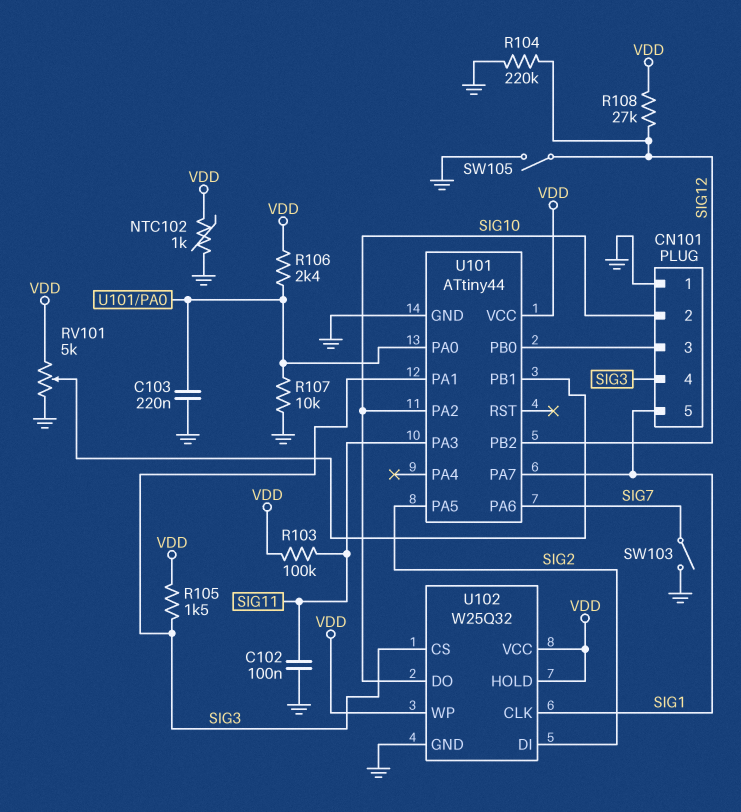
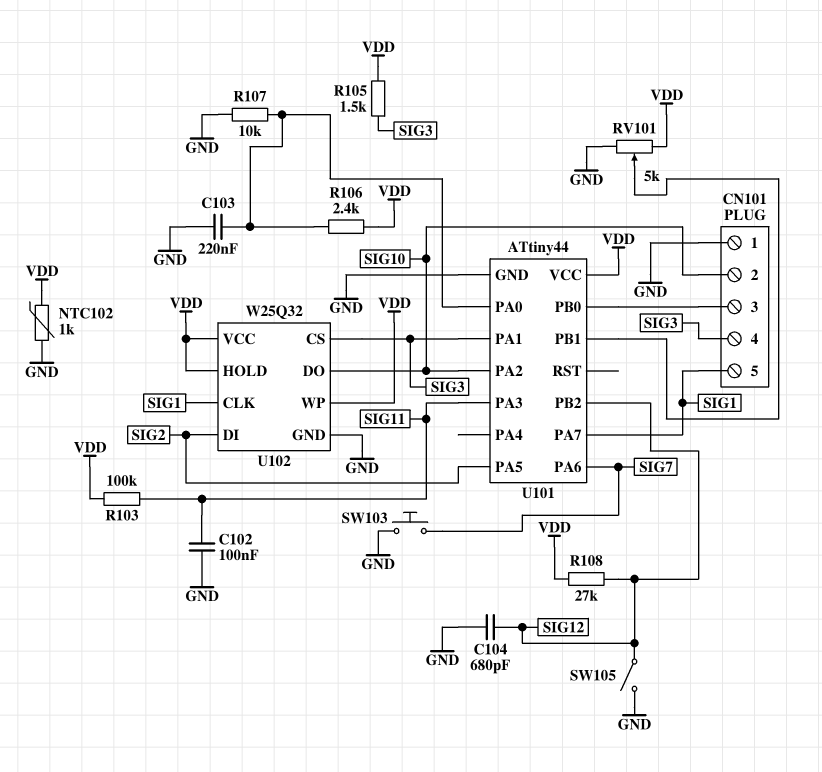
C104: none -> 680pF (GND, SIG12)
R104: 220k (GND, SIG12) -> none
SW103: switch (GND, SIG7) -> button (GND, SIG7)

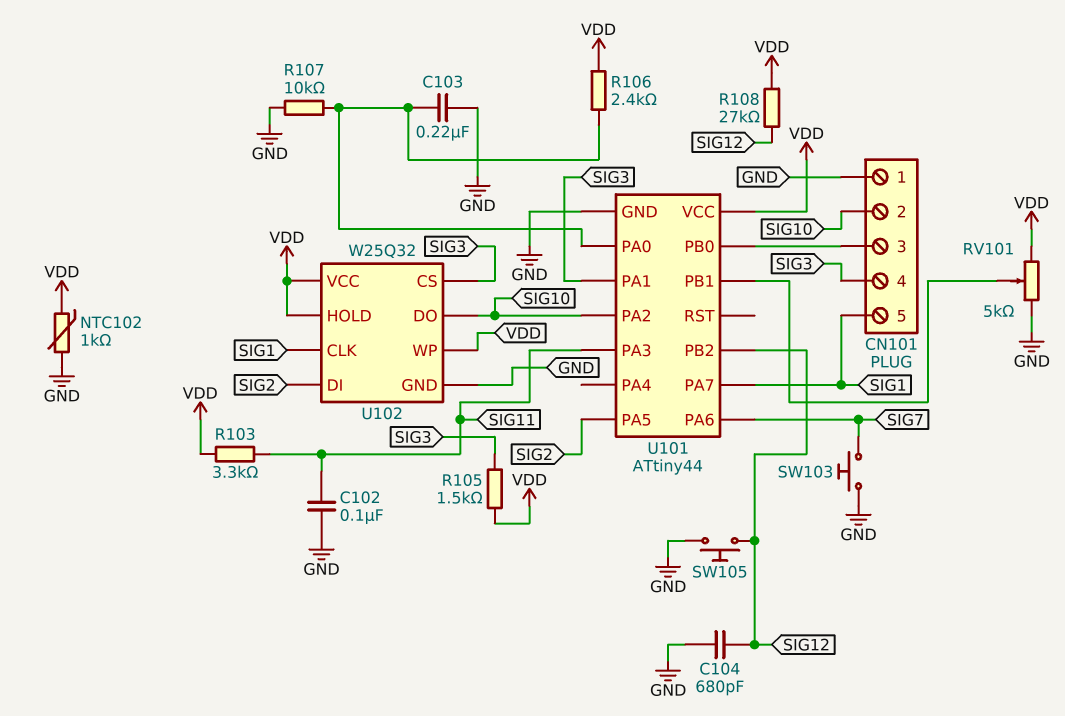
R103: 100k (SIG11, VDD) -> 3.3k (SIG11, VDD)
SW105: switch (GND, SIG12) -> button (GND, SIG12)

